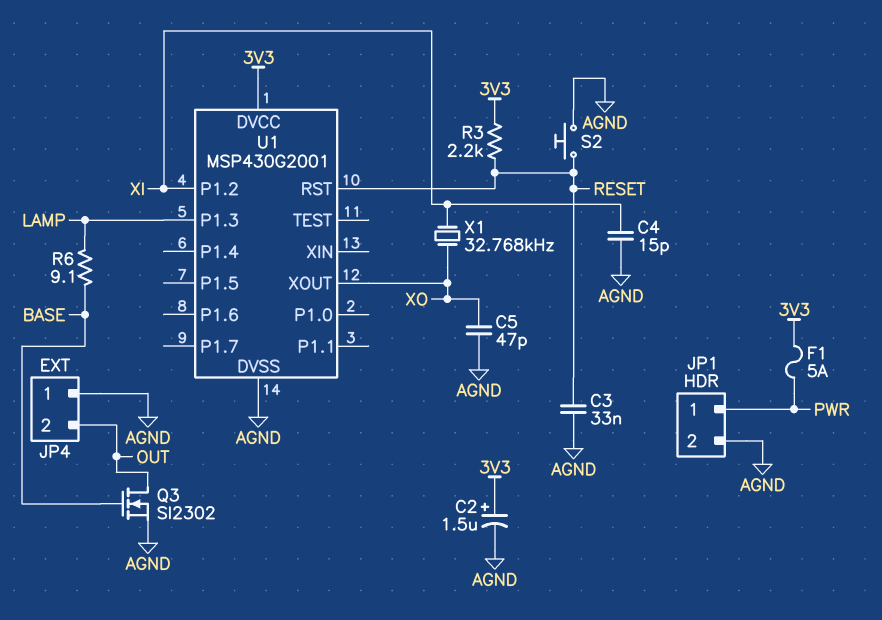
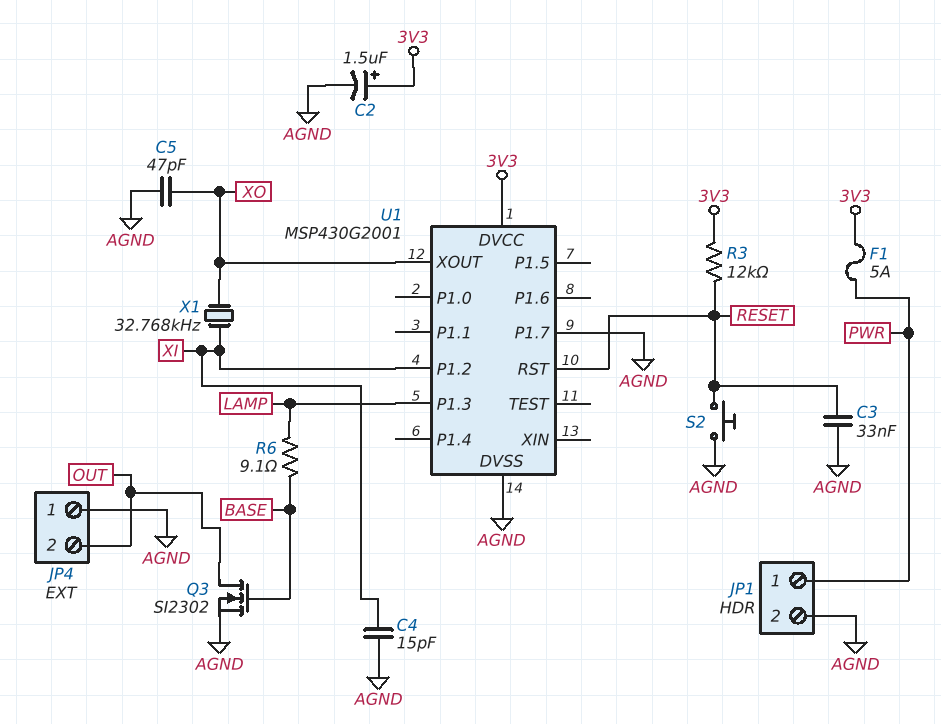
R3: 2.2k (3V3, RESET) -> 12k (3V3, RESET)
U1 pin P1.7: none -> AGND

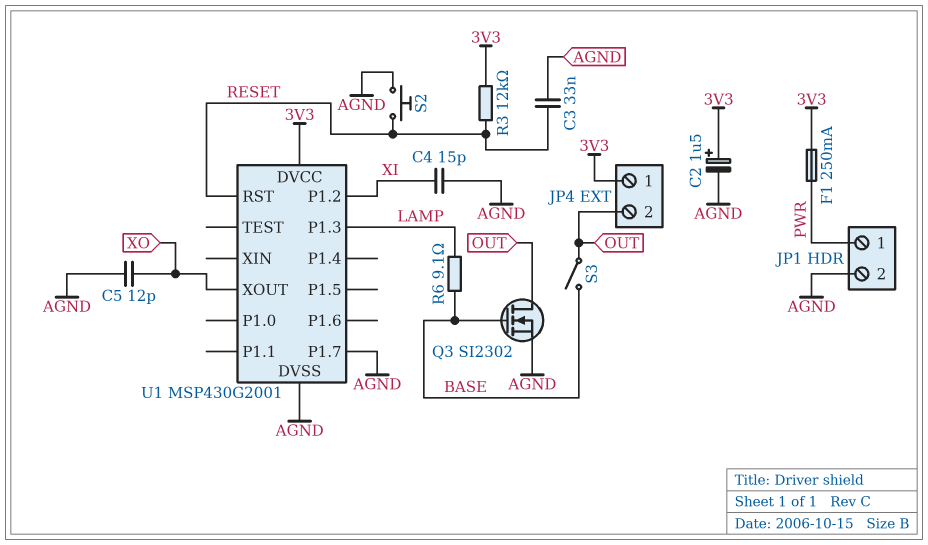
C5: 47pF (AGND, XO) -> 12pF (AGND, XO)
F1: 5A (3V3, PWR) -> 250mA (3V3, PWR)
JP4 pin 1: AGND -> 3V3
S3: none -> switch (BASE, OUT)
X1: 32.768kHz (XI, XO) -> none

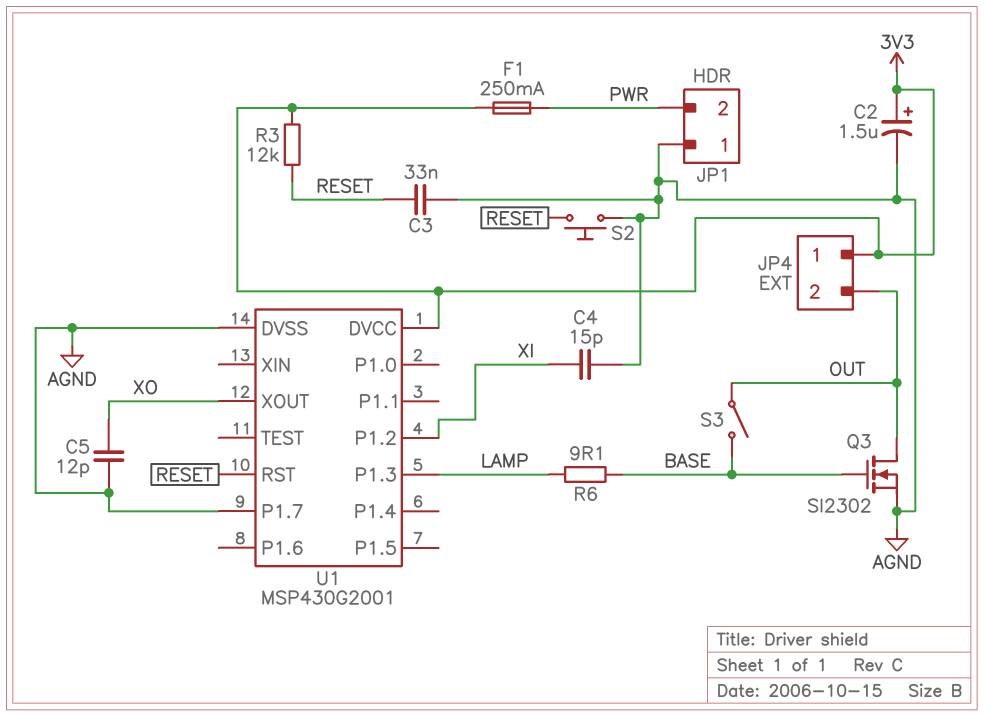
JP1 pin 1: PWR -> AGND
JP1 pin 2: AGND -> PWR

